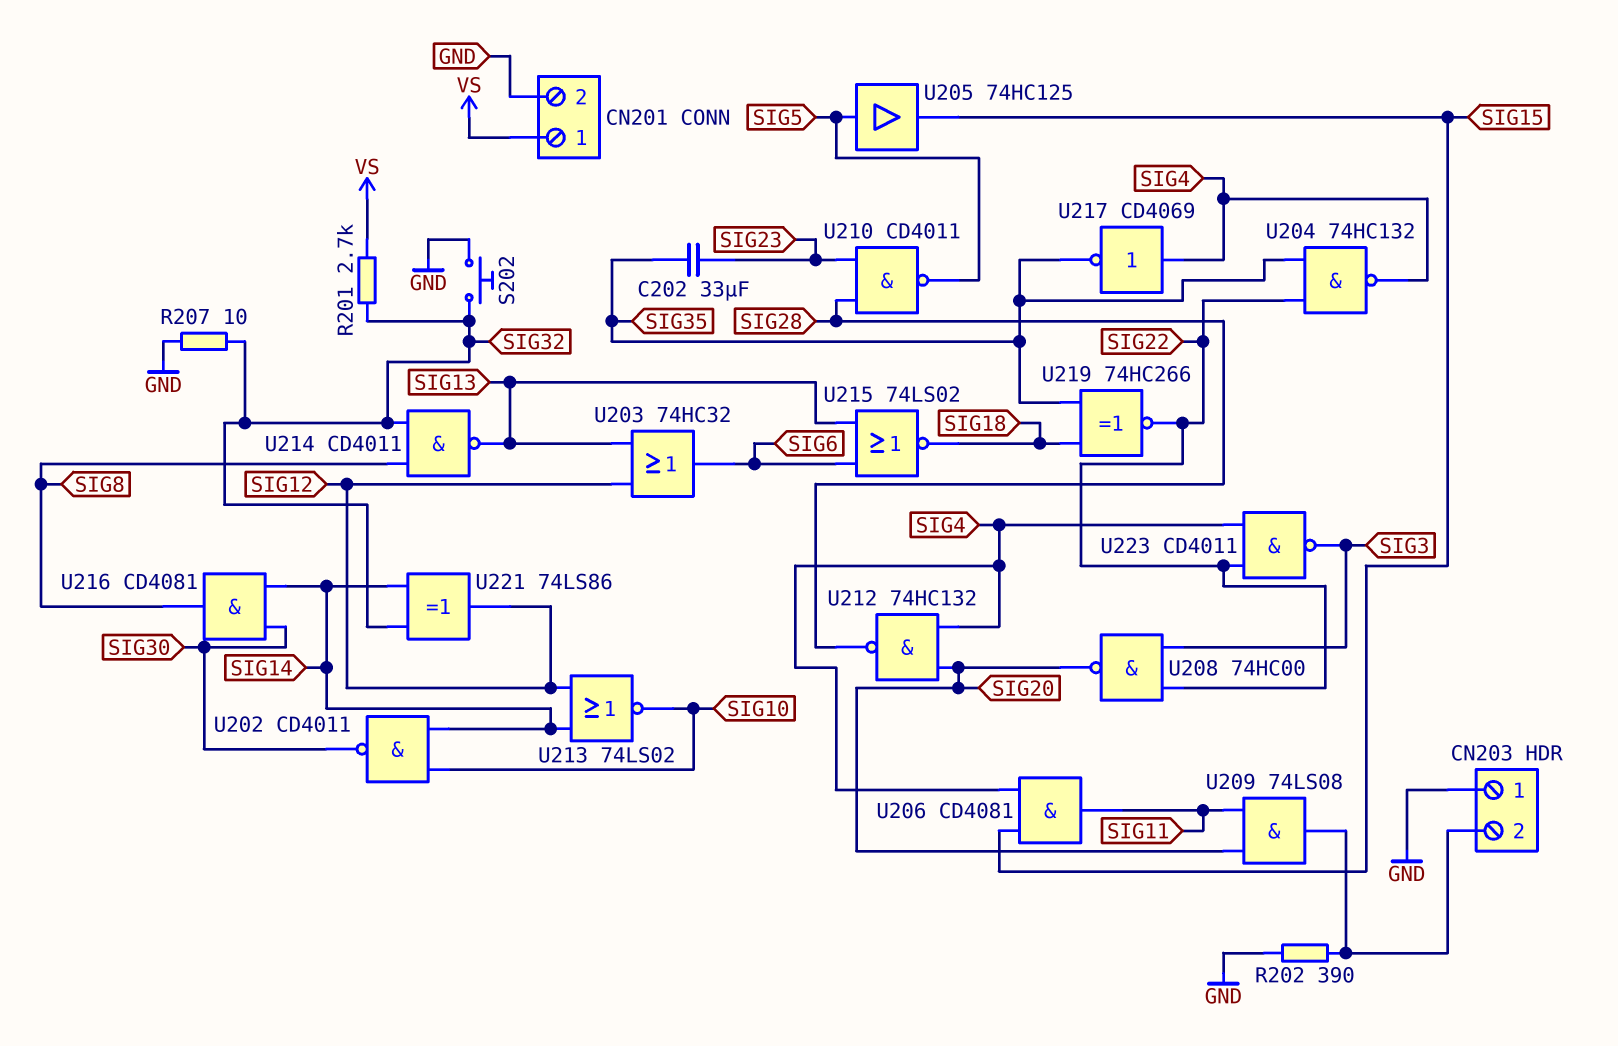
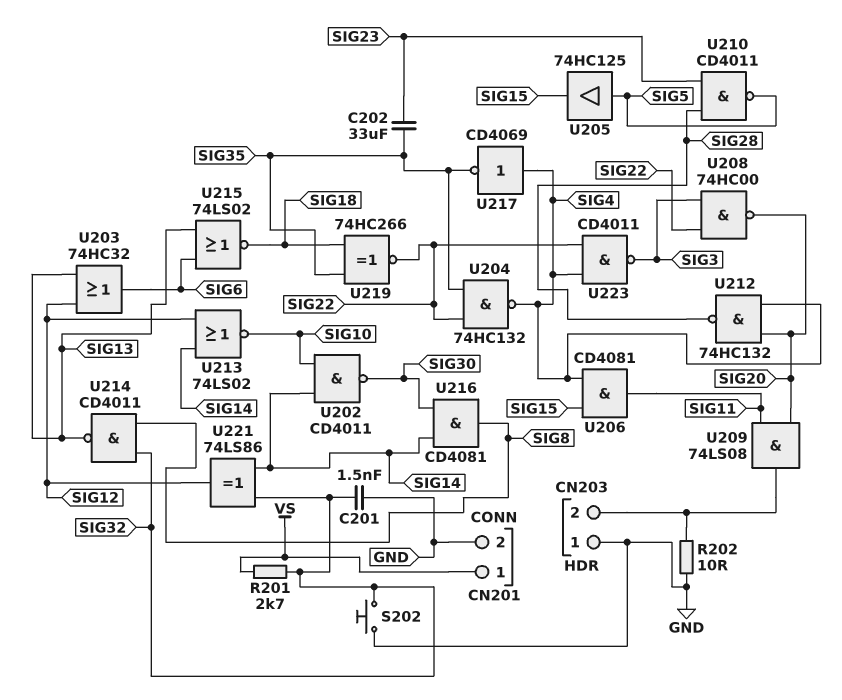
C201: none -> 1.5nF (GND, SIG32)
R202: 390 (CN203/2, GND) -> 10 (CN203/2, GND)
R207: 10 (GND, SIG32) -> none

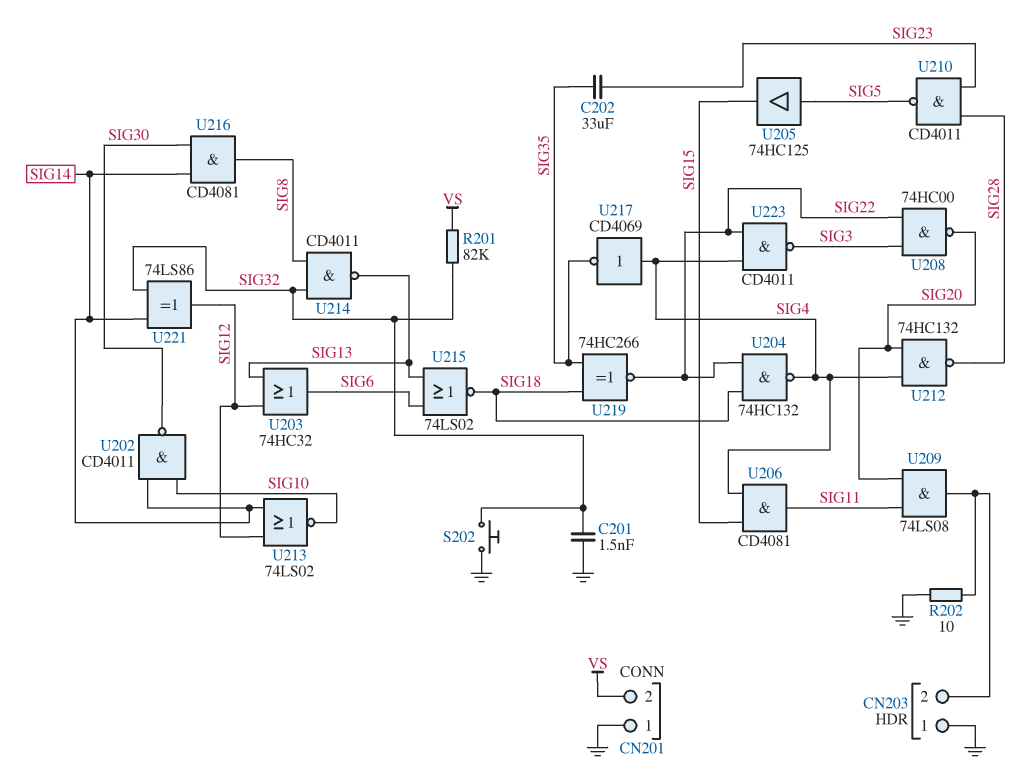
CN201 pin 1: VS -> GND
CN201 pin 2: GND -> VS
R201: 2.7k (SIG32, VS) -> 82k (SIG32, VS)
U204: NAND 74HC132 (in SIG22, in SIG35, out SIG4) -> NAND 74HC132 (in SIG18, in SIG22, out SIG4)

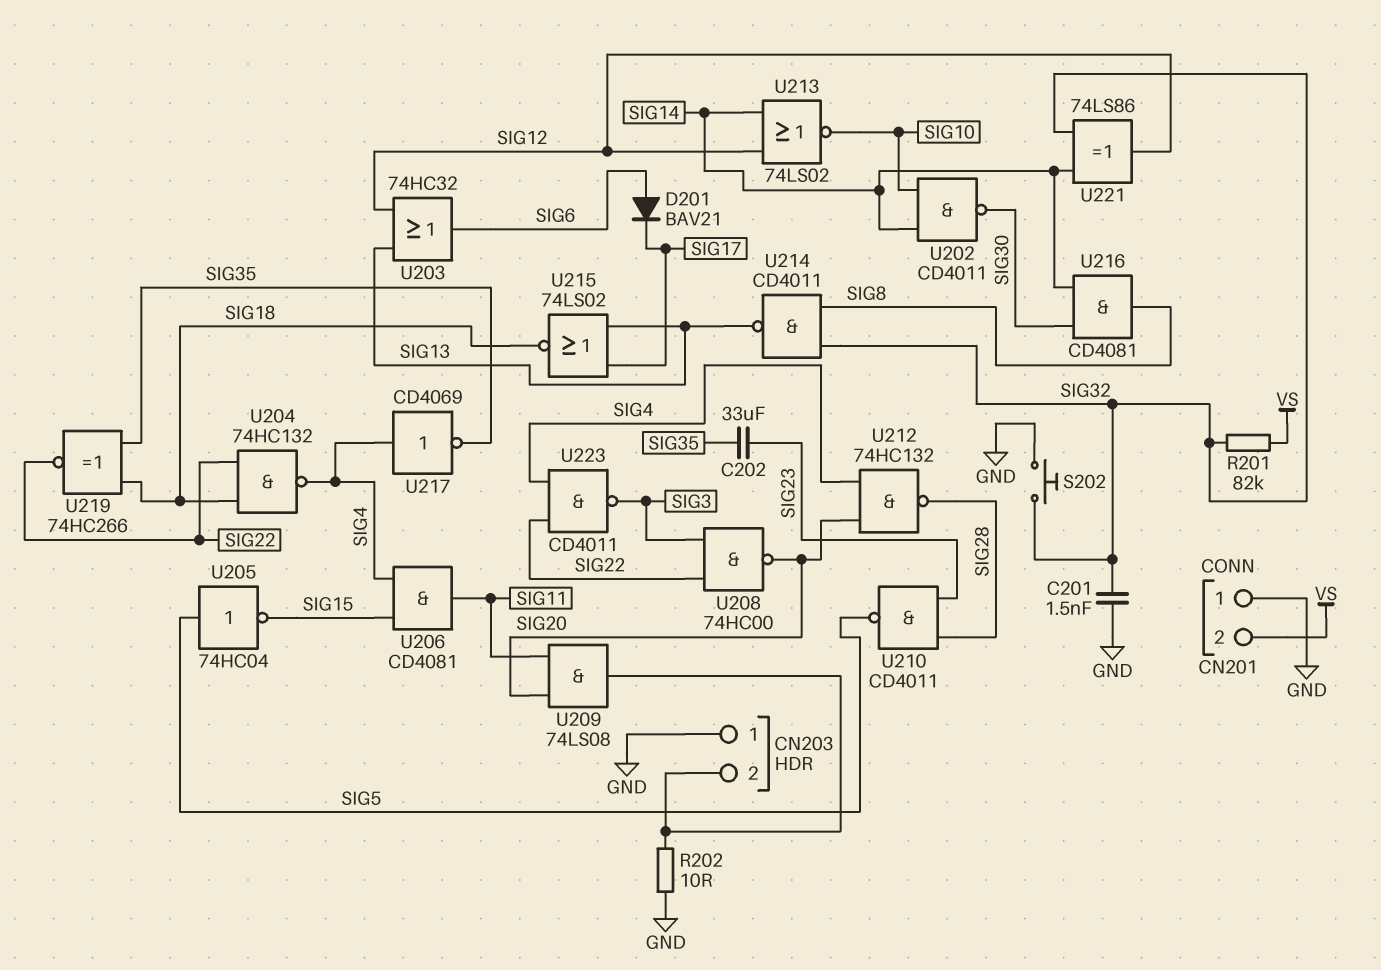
D201: none -> diode BAV21 (A SIG6, K SIG17)
U205: buffer 74HC125 (in SIG5, out SIG15) -> NOT 74HC04 (in SIG5, out SIG15)
U215: NOR 74LS02 (in SIG6, in SIG13, out SIG18) -> NOR 74LS02 (in SIG13, in SIG17, out SIG18)

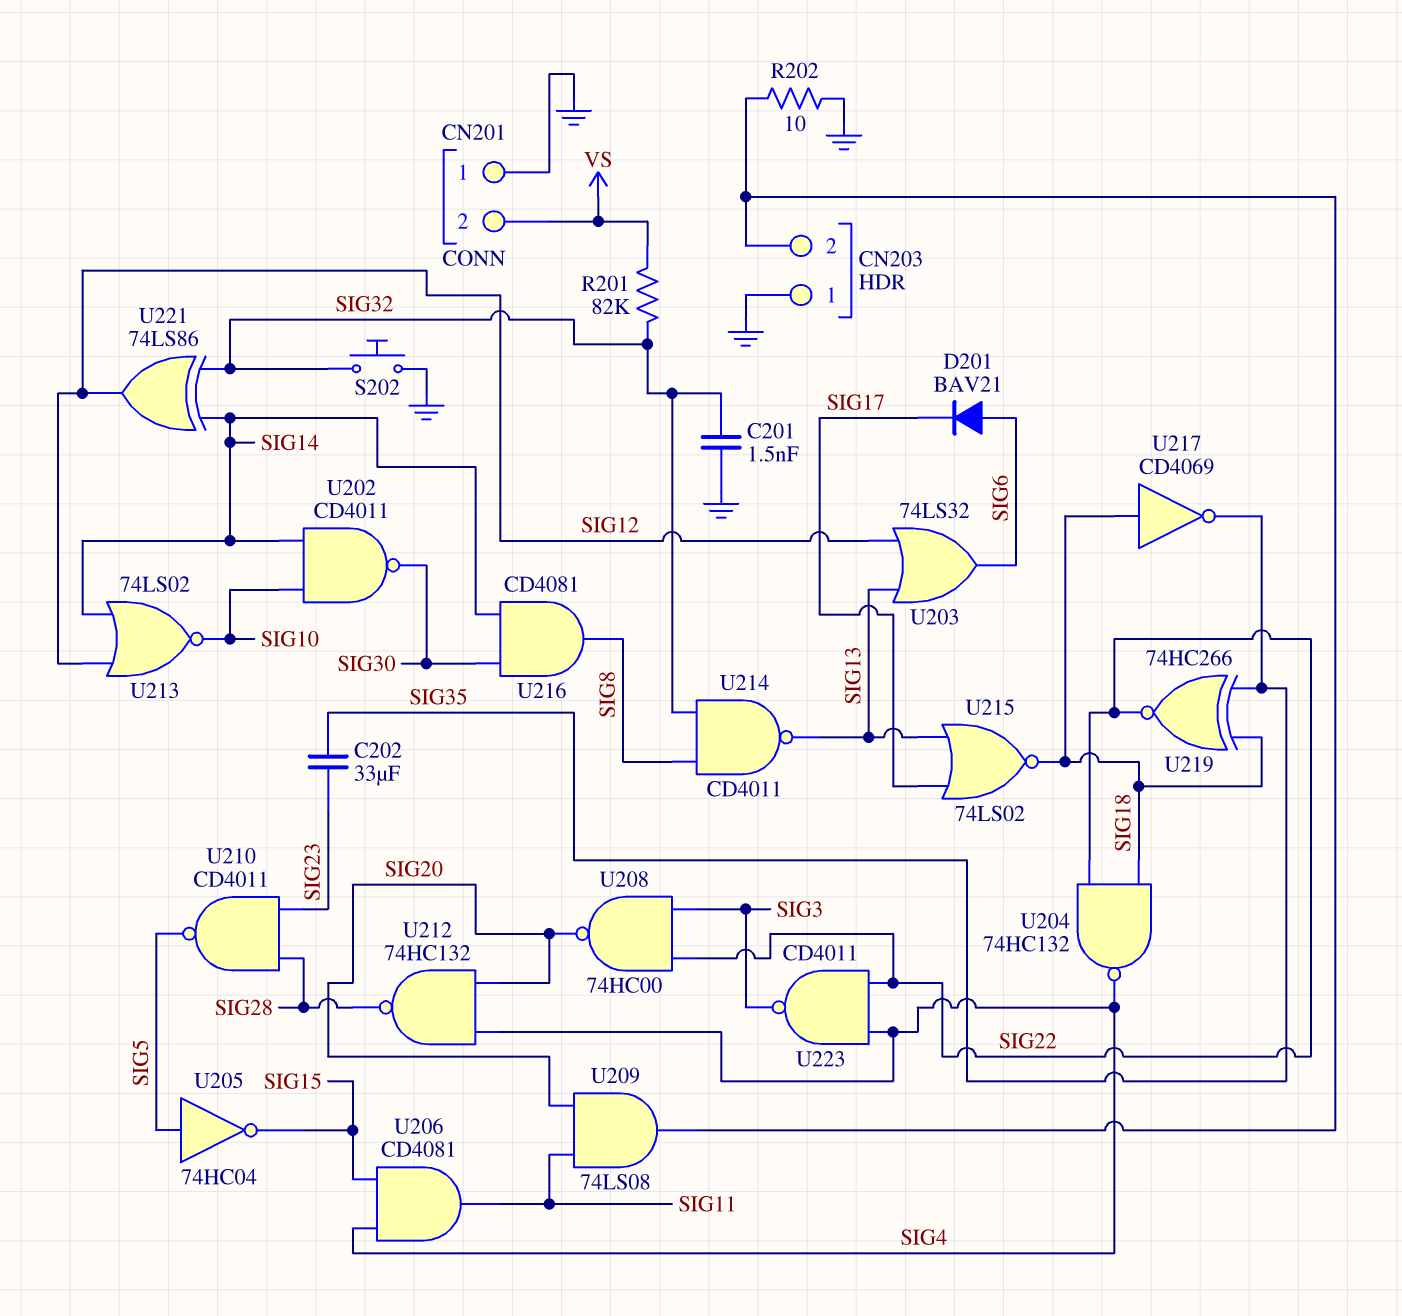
U203: OR 74HC32 (in SIG12, in SIG13, out SIG6) -> OR 74LS32 (in SIG12, in SIG13, out SIG6)
U217: NOT CD4069 (in SIG4, out SIG35) -> NOT CD4069 (in SIG18, out SIG35)

